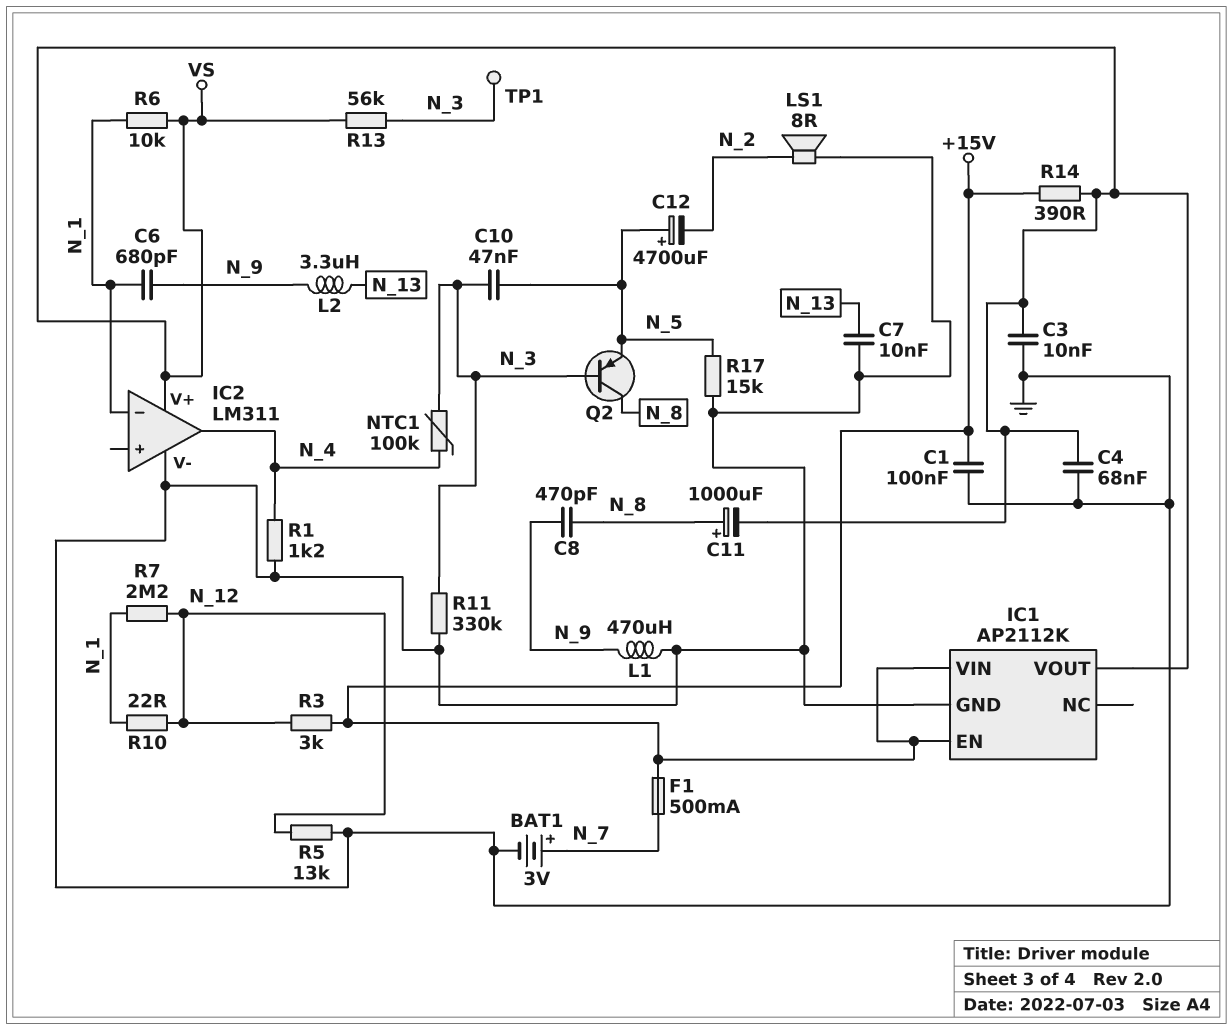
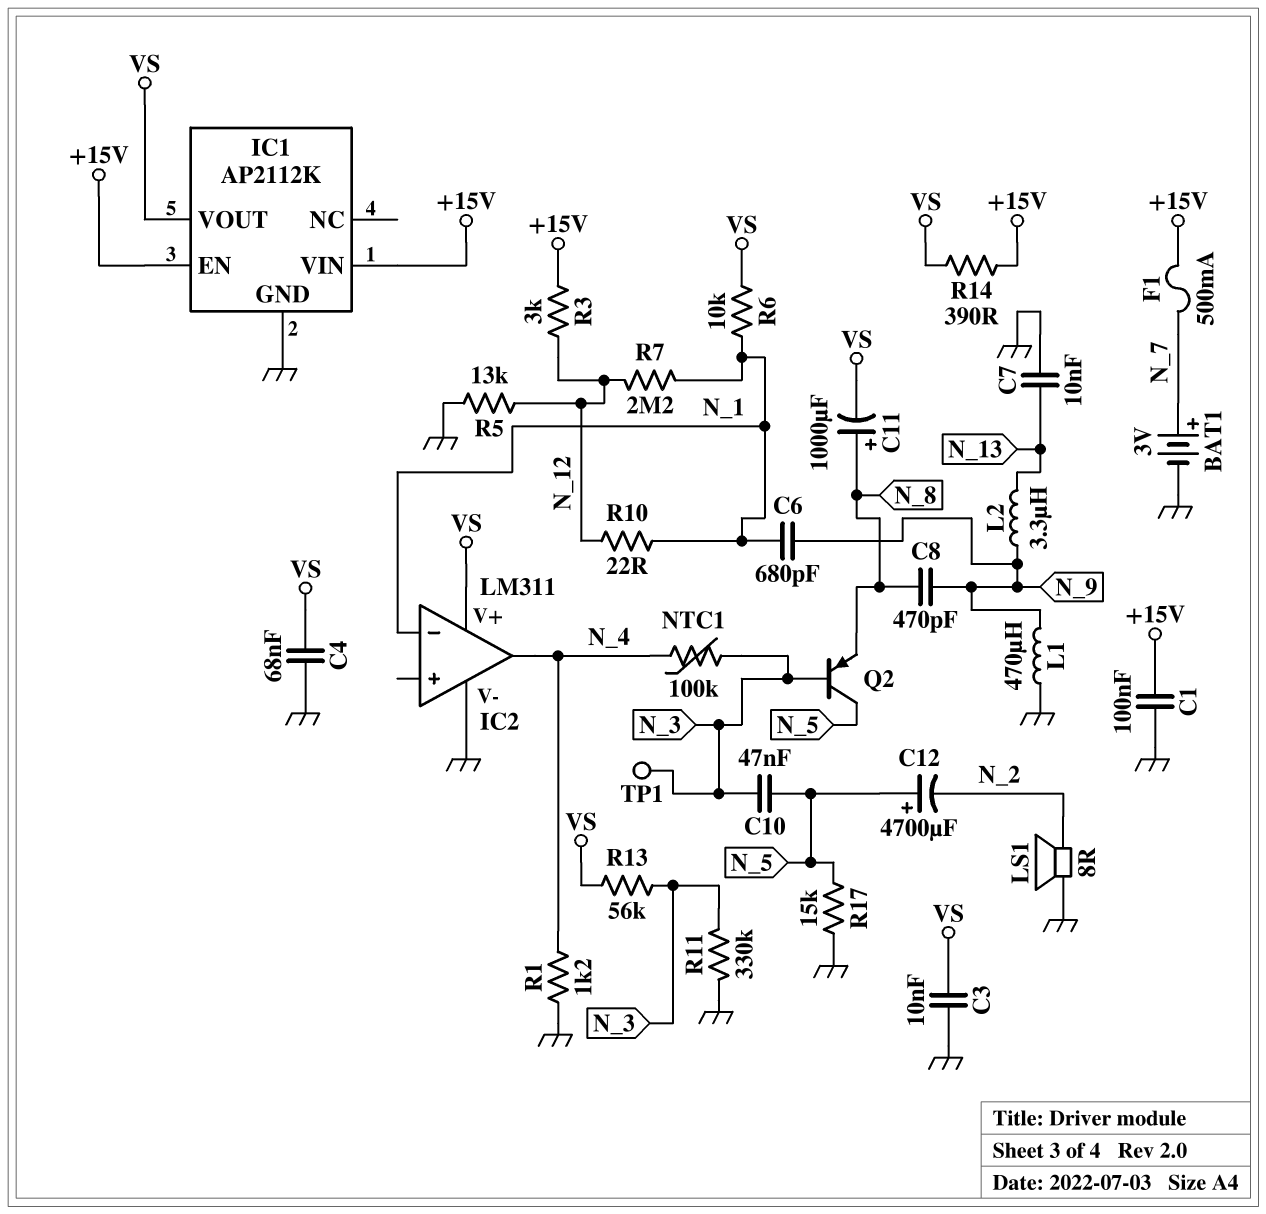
Q2: PNP (B N_3, C N_8, E N_5) -> PNP (B N_3, C N_5, E N_8)

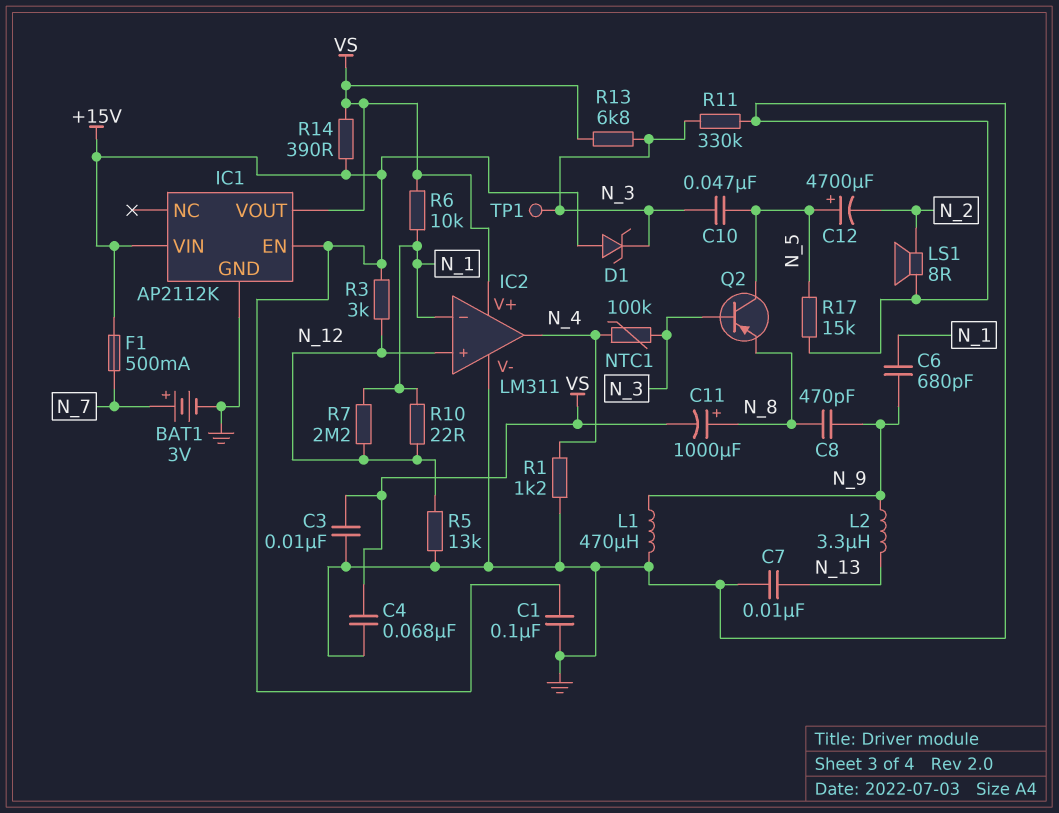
D1: none -> zener (A +15V, K N_3)
IC2 pin in+: none -> N_12
R13: 56k (N_3, VS) -> 6.8k (N_3, VS)

